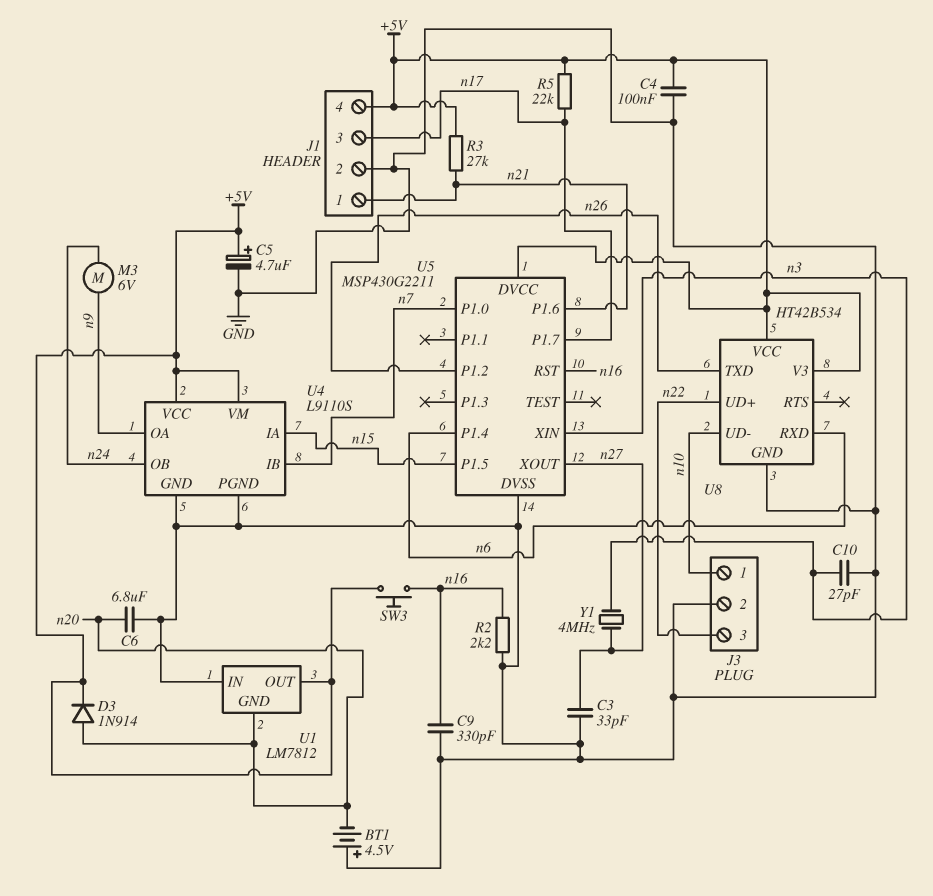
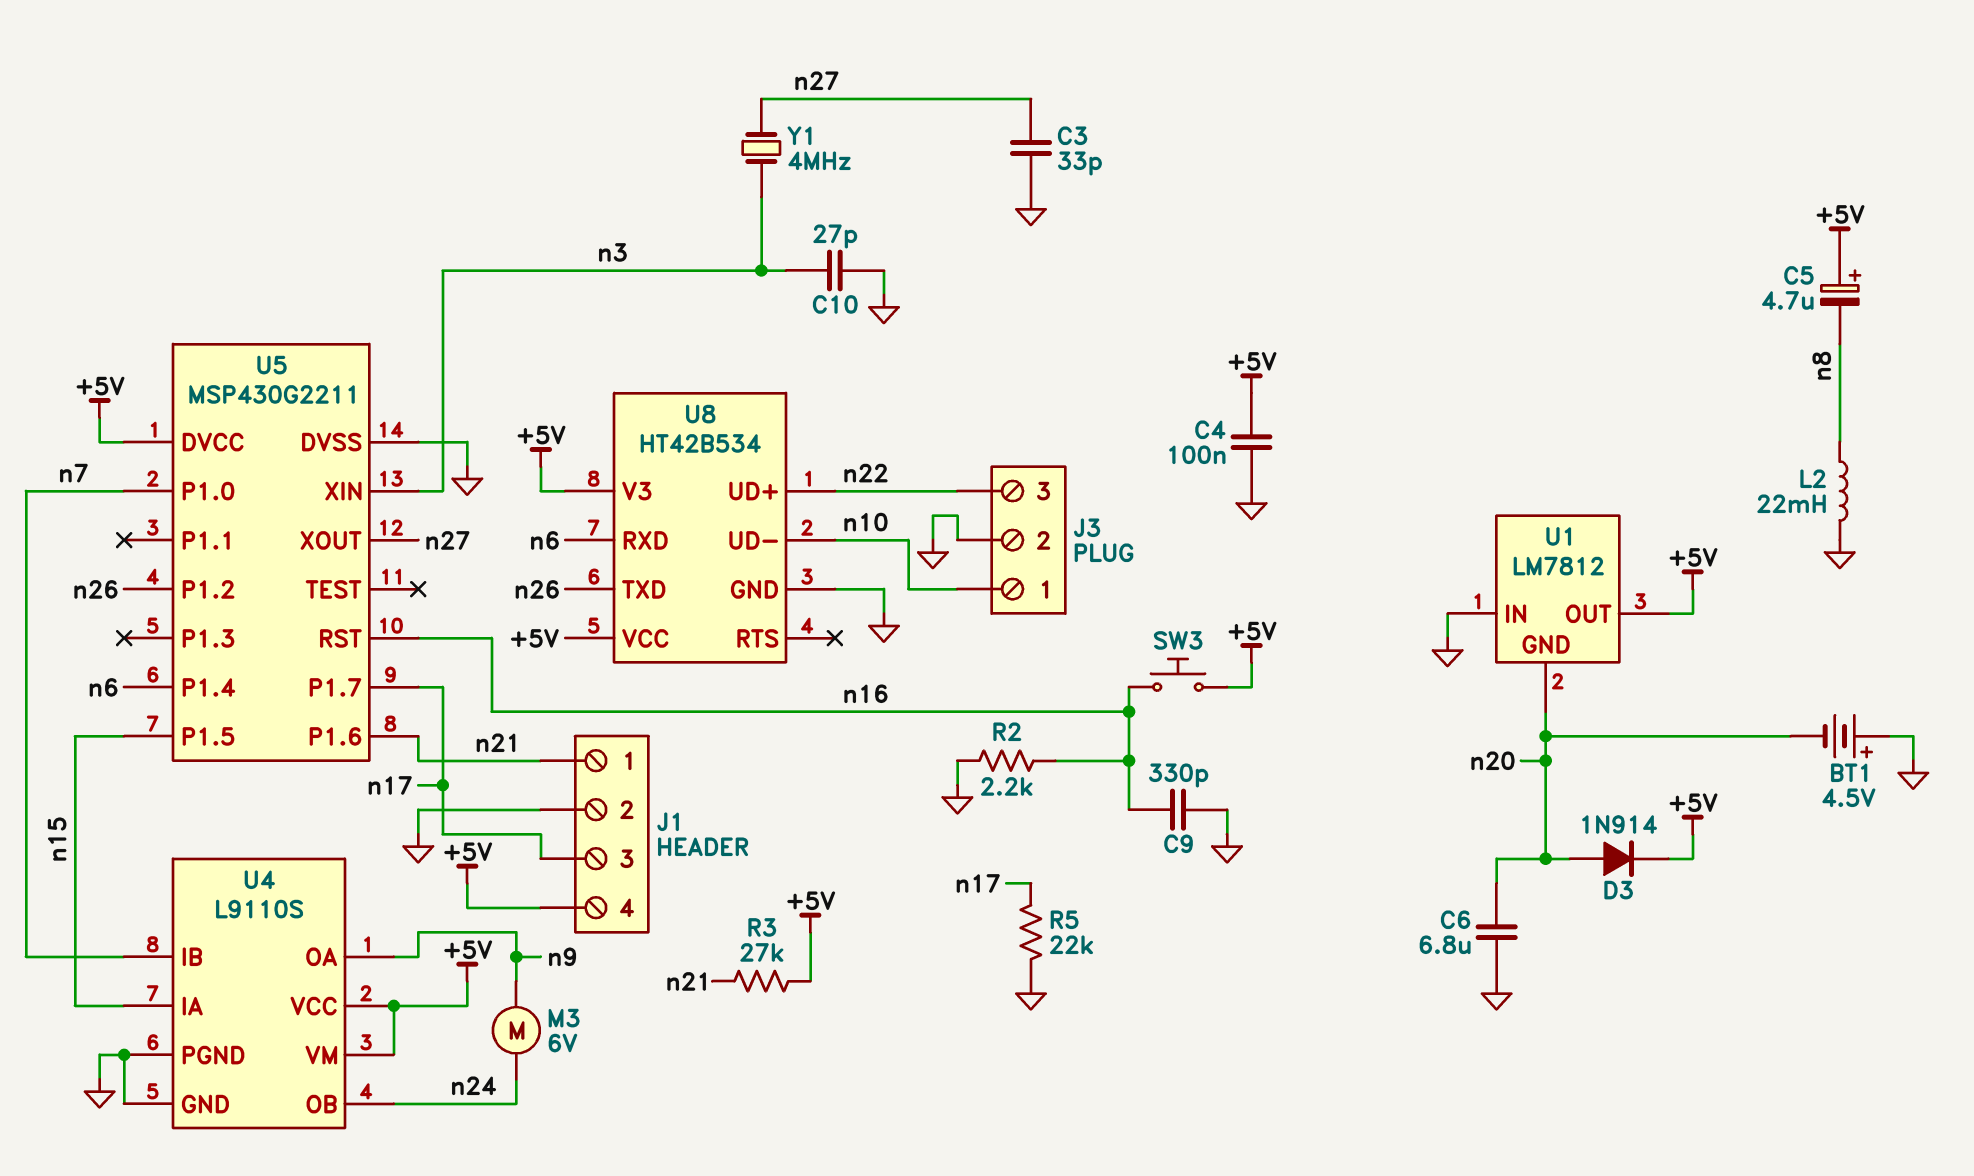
C5: 4.7uF (plus +5V, minus GND) -> 4.7uF (plus +5V, minus n8)
L2: none -> 22mH (GND, n8)
R5: 22k (+5V, n17) -> 22k (GND, n17)

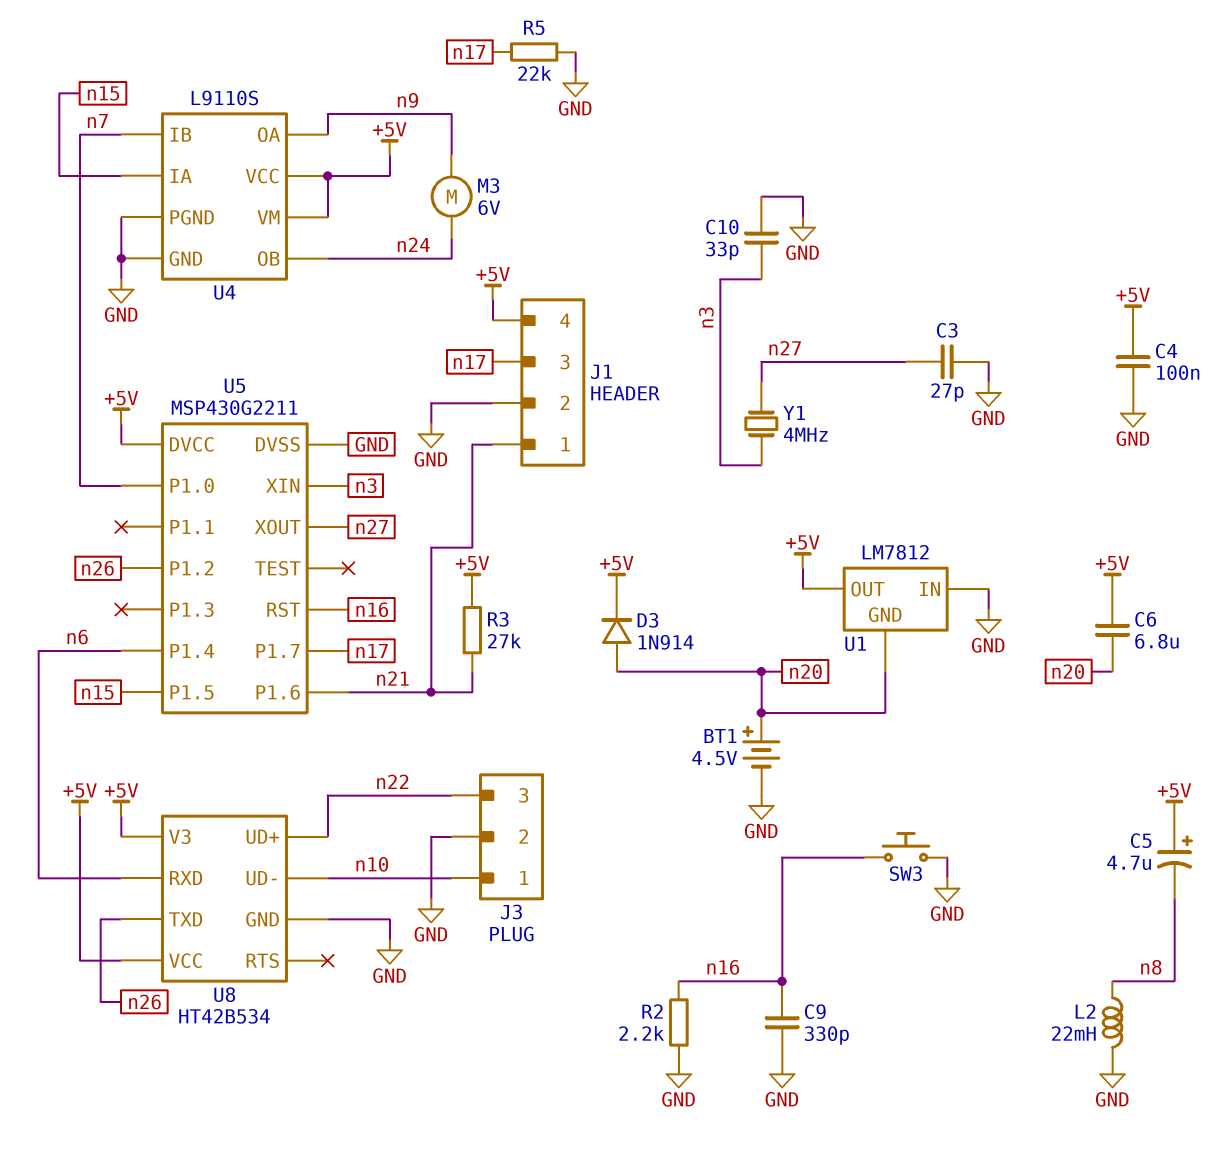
BT1: 4.5V (plus GND, minus n20) -> 4.5V (plus n20, minus GND)
C3: 33pF (GND, n27) -> 27pF (GND, n27)
C6: 6.8uF (GND, n20) -> 6.8uF (+5V, n20)
C10: 27pF (GND, n3) -> 33pF (GND, n3)
SW3: button (+5V, n16) -> button (GND, n16)

